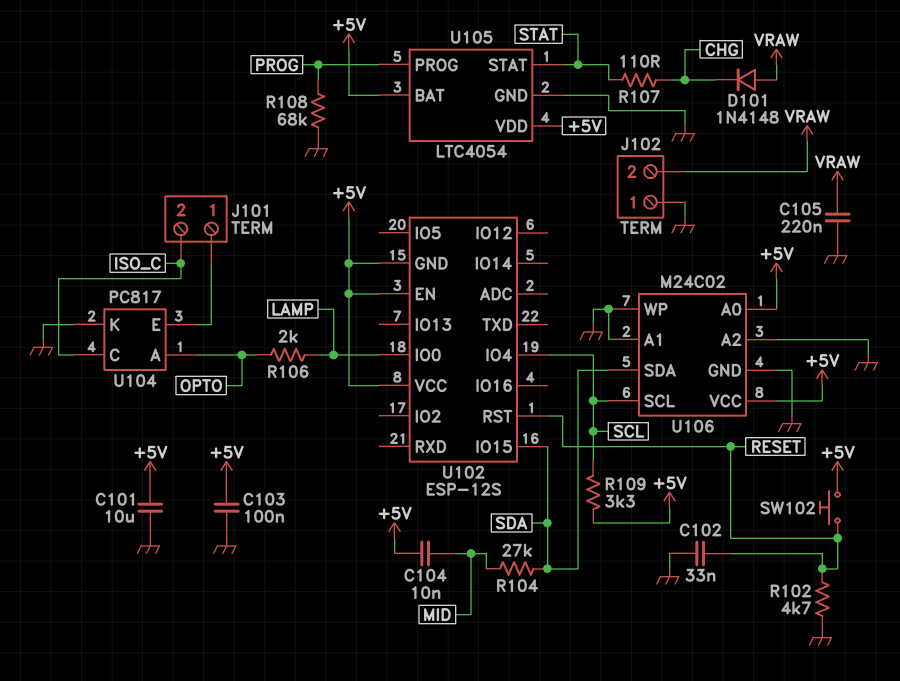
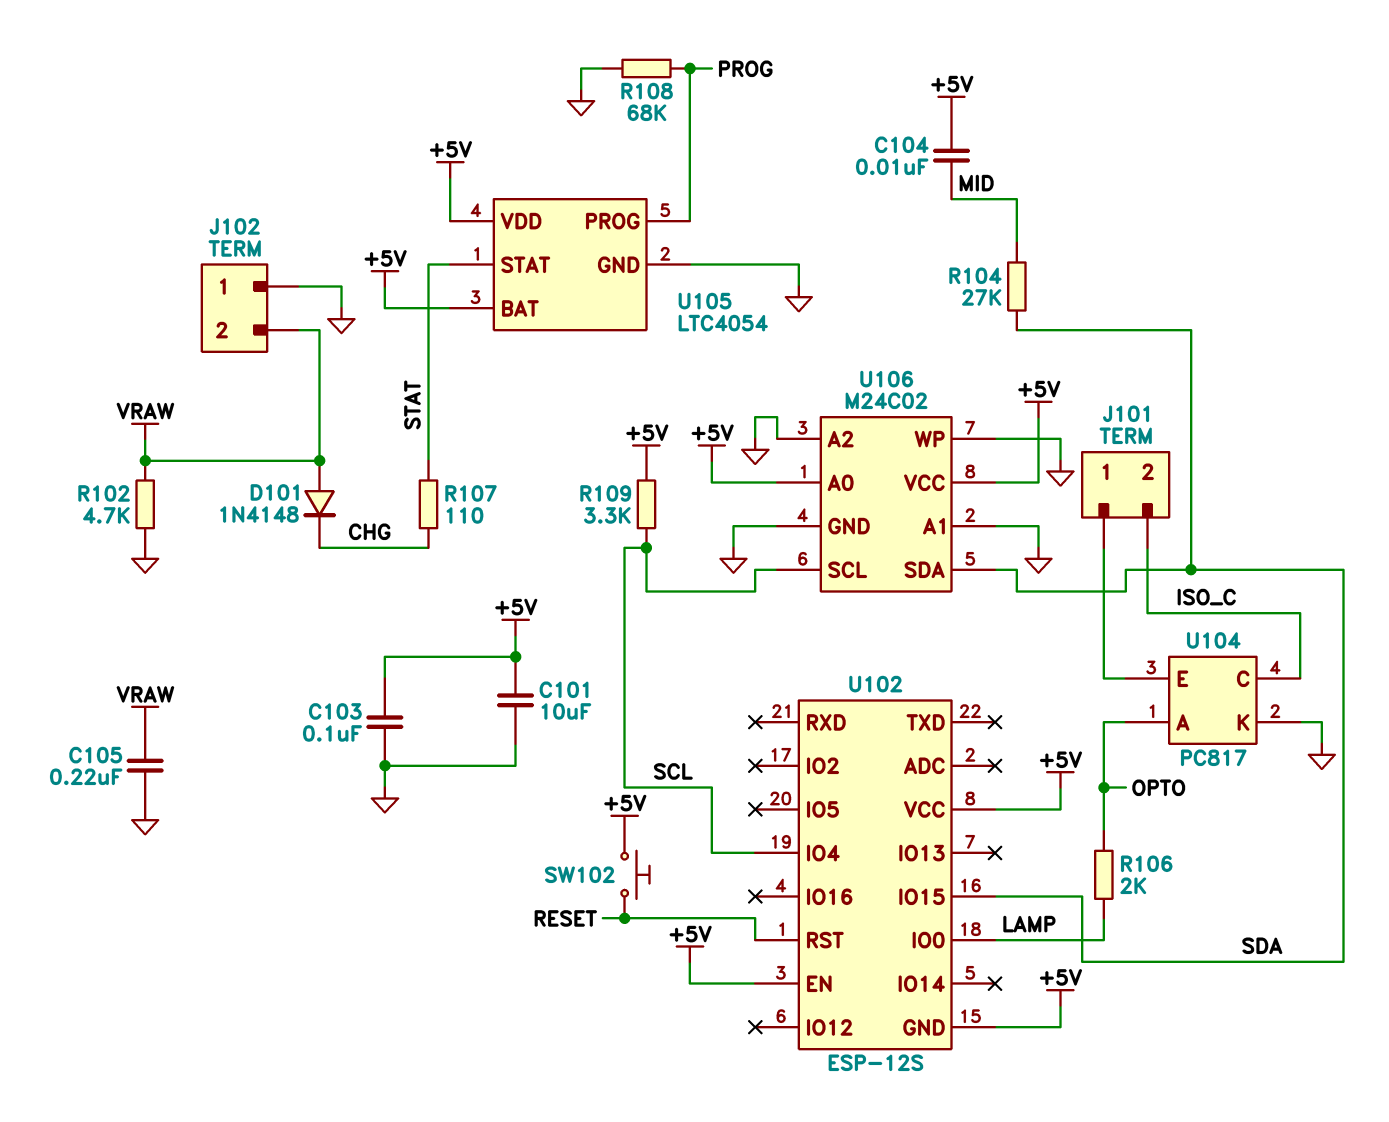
C102: 33nF (GND, RESET) -> none
R102: 4.7k (GND, RESET) -> 4.7k (GND, VRAW)

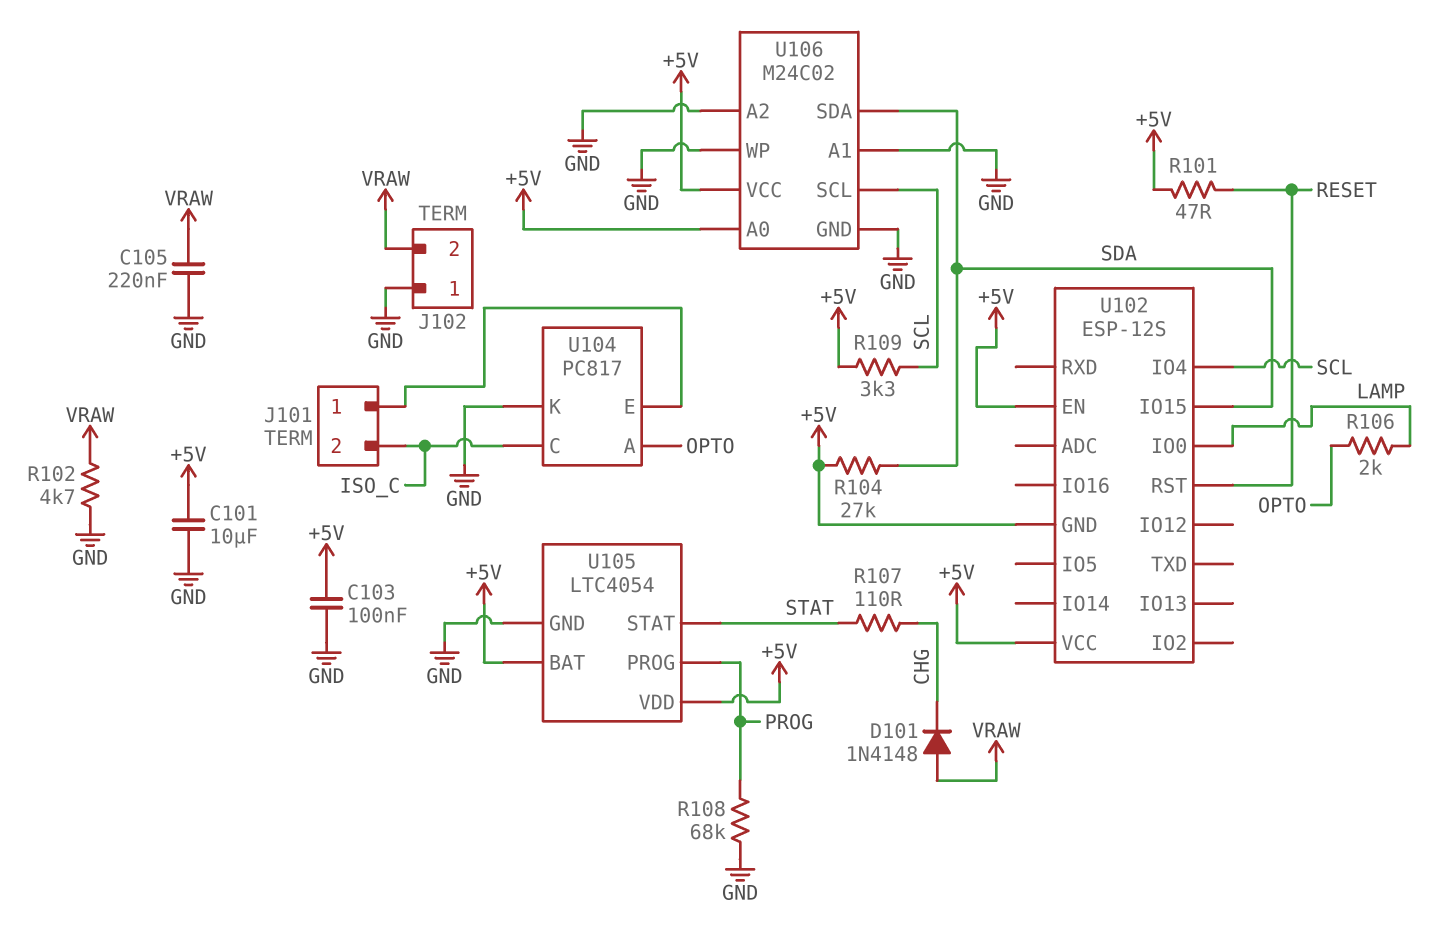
C104: 10nF (+5V, MID) -> none
R101: none -> 47 (+5V, RESET)
R104: 27k (MID, SDA) -> 27k (+5V, SDA)
SW102: button (+5V, RESET) -> none

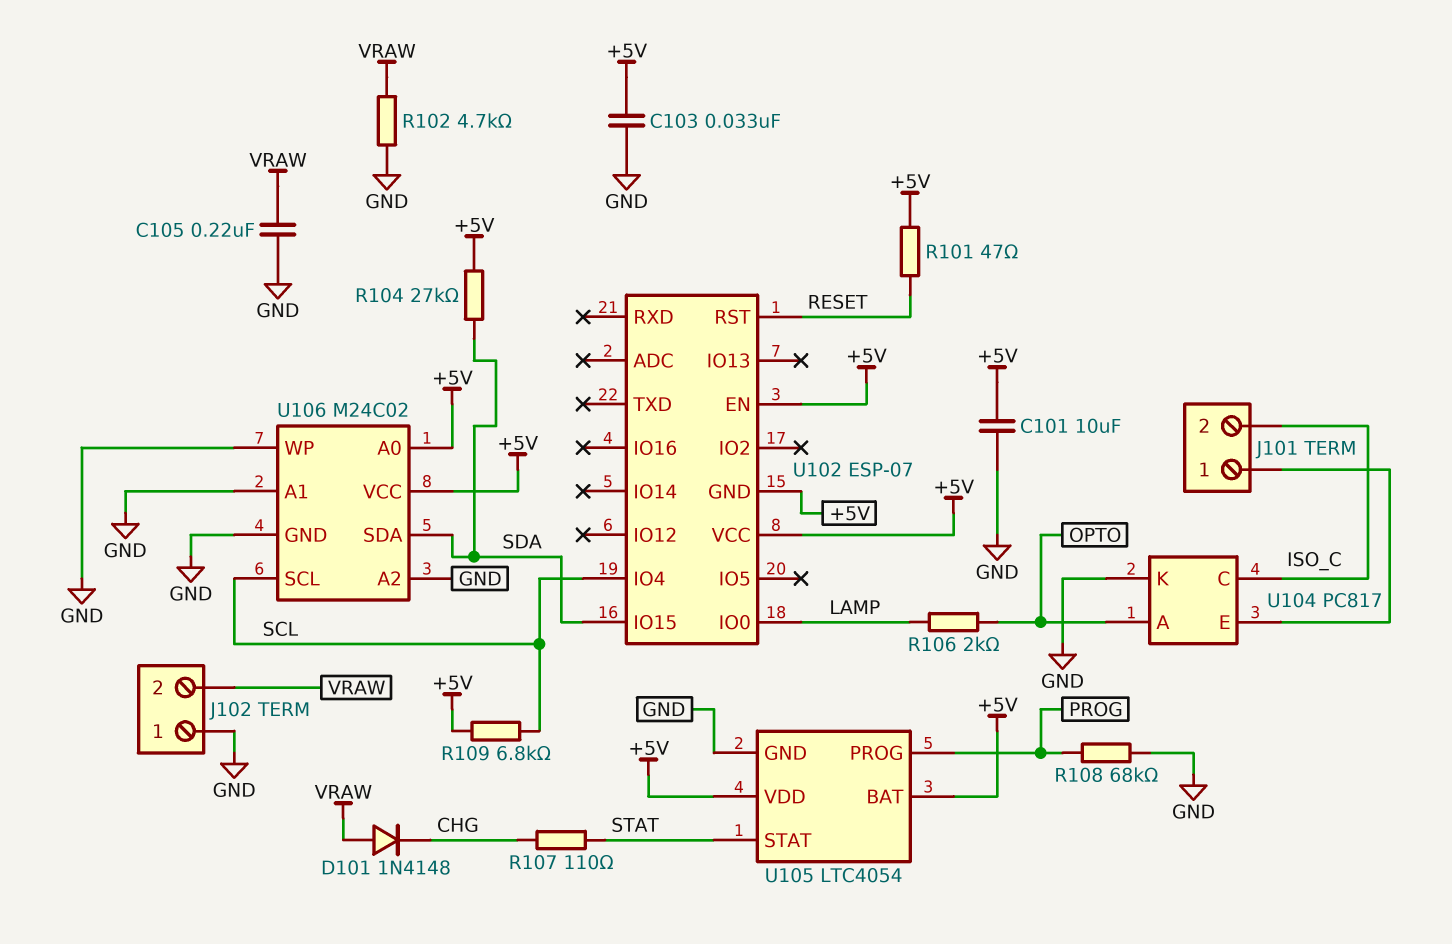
C103: 100nF (+5V, GND) -> 33nF (+5V, GND)
R109: 3.3k (+5V, SCL) -> 6.8k (+5V, SCL)
U102: ESP-12S -> ESP-07

